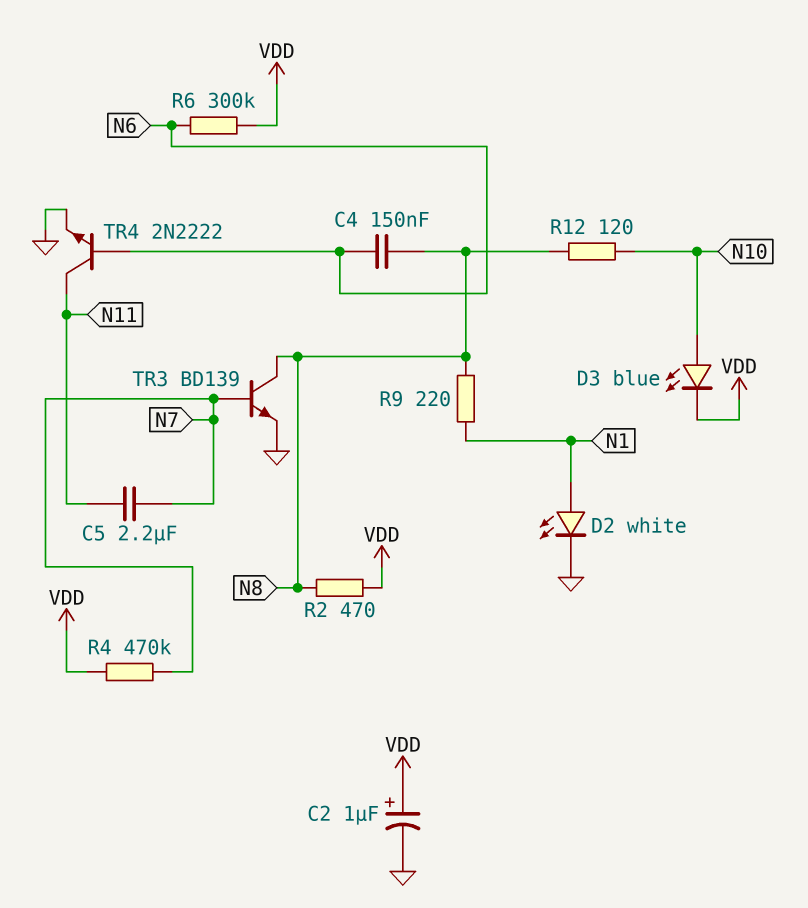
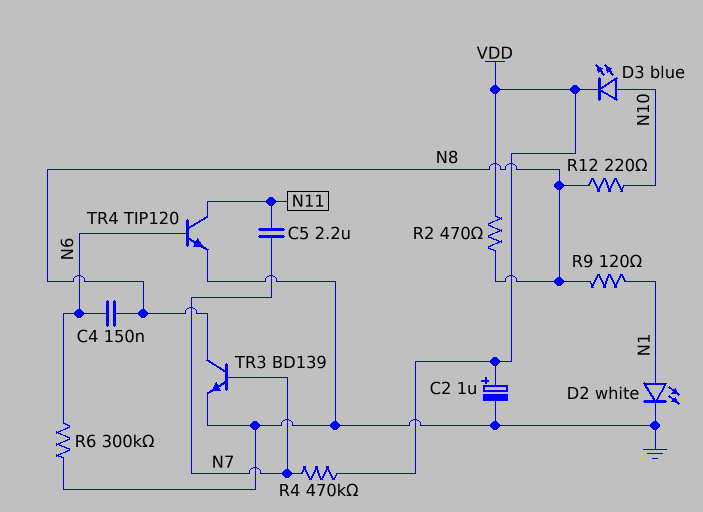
R6: 300k (N6, VDD) -> 300k (GND, N6)
R9: 220 (N1, N8) -> 120 (N1, N8)
R12: 120 (N8, N10) -> 220 (N8, N10)
TR4: NPN 2N2222 (B N6, C N11, E GND) -> NPN TIP120 (B N6, C N11, E GND)

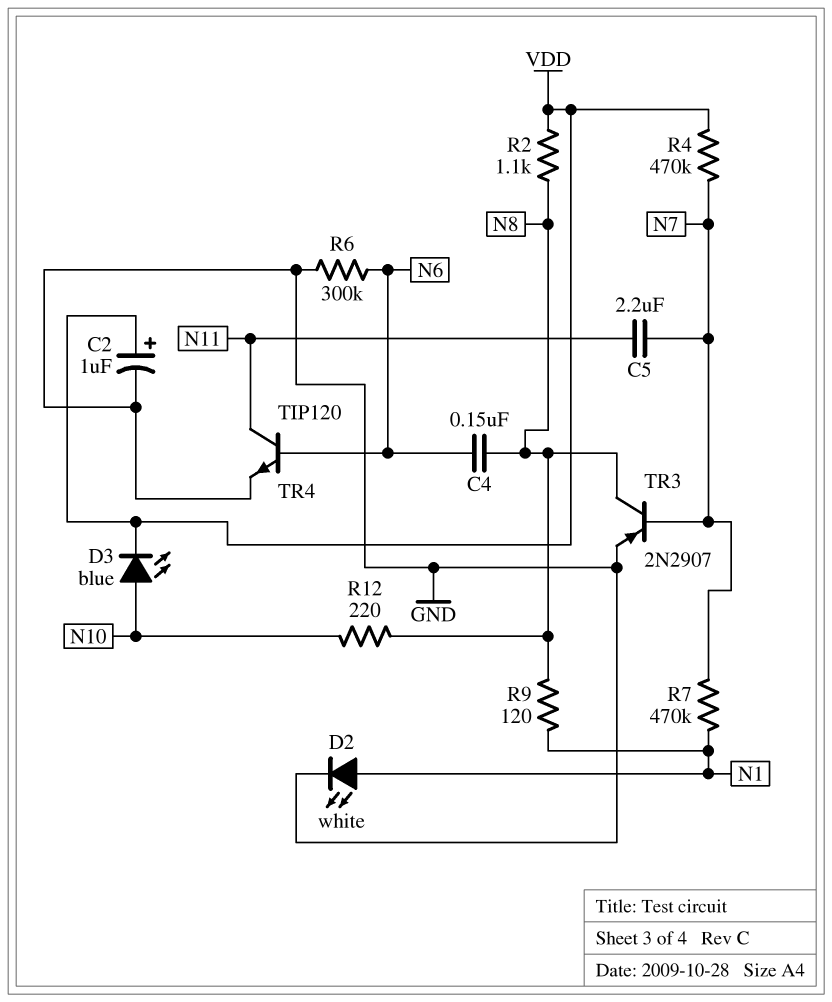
R2: 470 (N8, VDD) -> 1.1k (N8, VDD)
R7: none -> 470k (N1, N7)
TR3: NPN BD139 (B N7, C N8, E GND) -> PNP 2N2907 (B N7, C N8, E GND)

